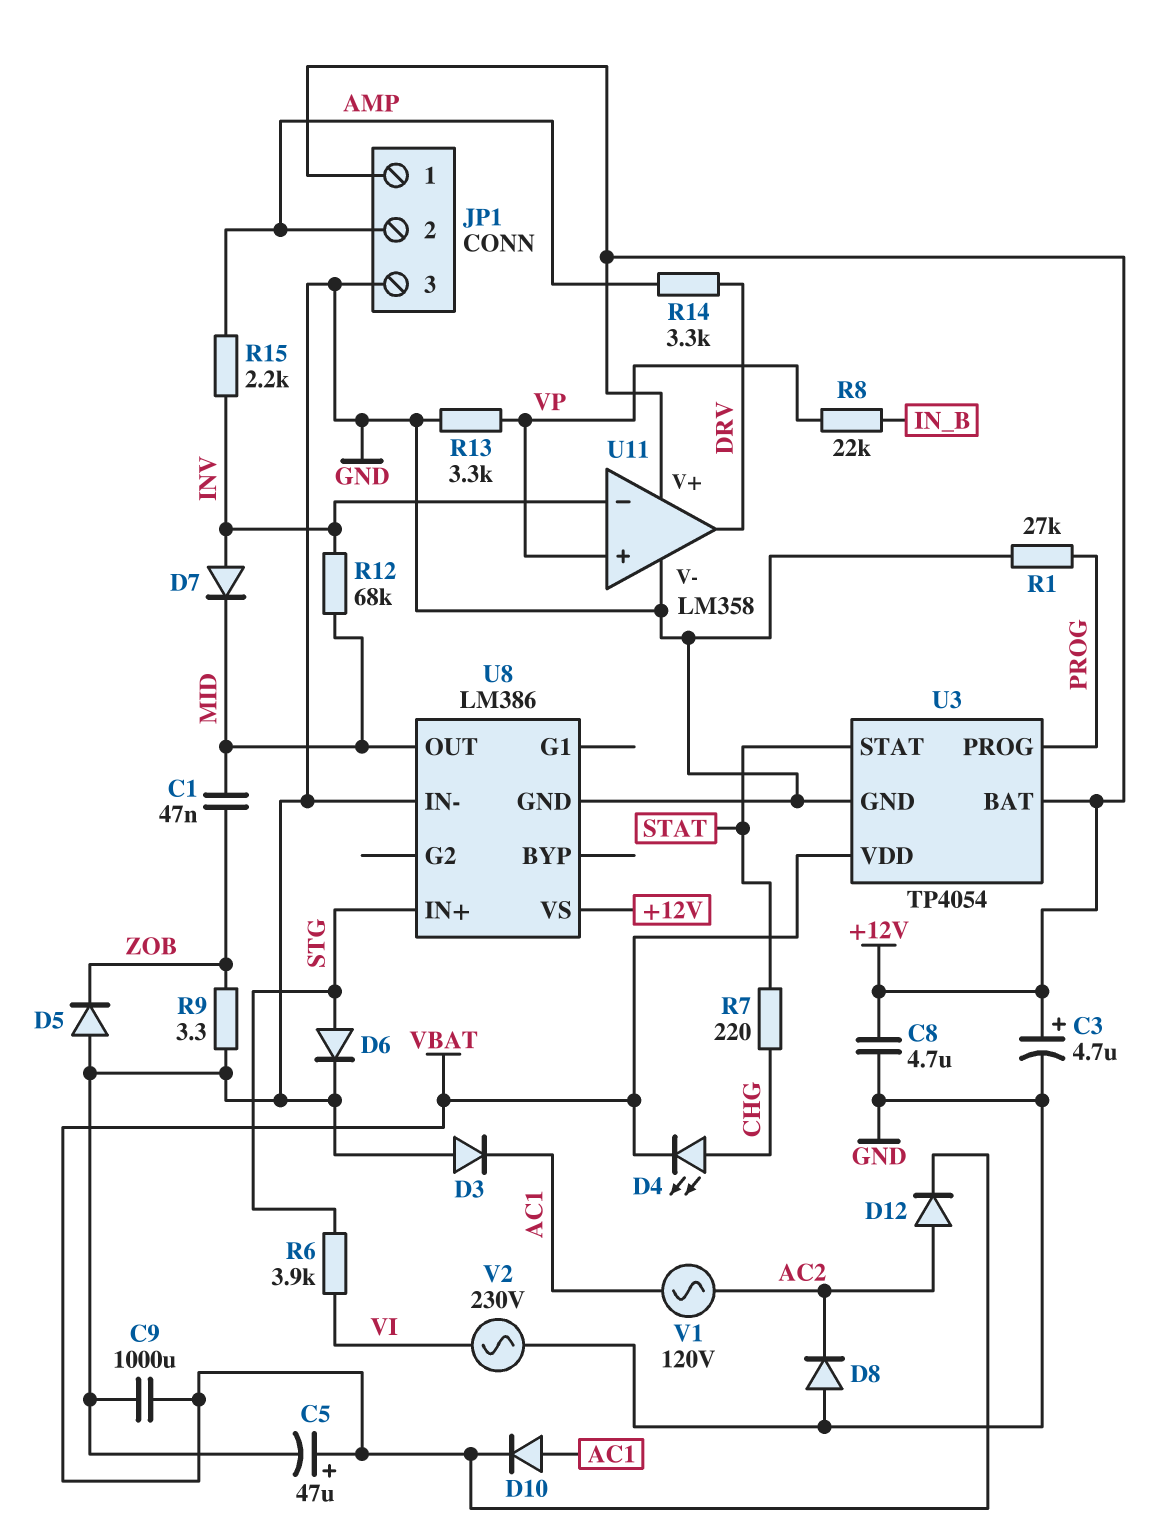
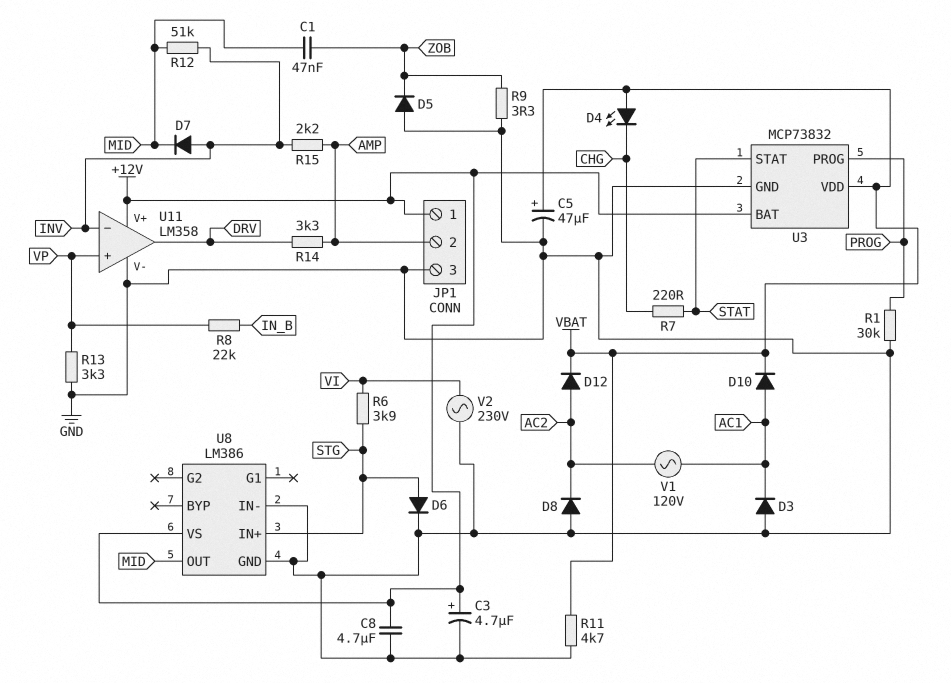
C9: 1000uF (GND, VBAT) -> none
D4: LED (A CHG, K VBAT) -> LED (A VBAT, K CHG)
R1: 27k (GND, PROG) -> 30k (GND, PROG)
R11: none -> 4.7k (GND, VBAT)
R12: 68k (INV, MID) -> 51k (INV, MID)
U3: TP4054 -> MCP73832

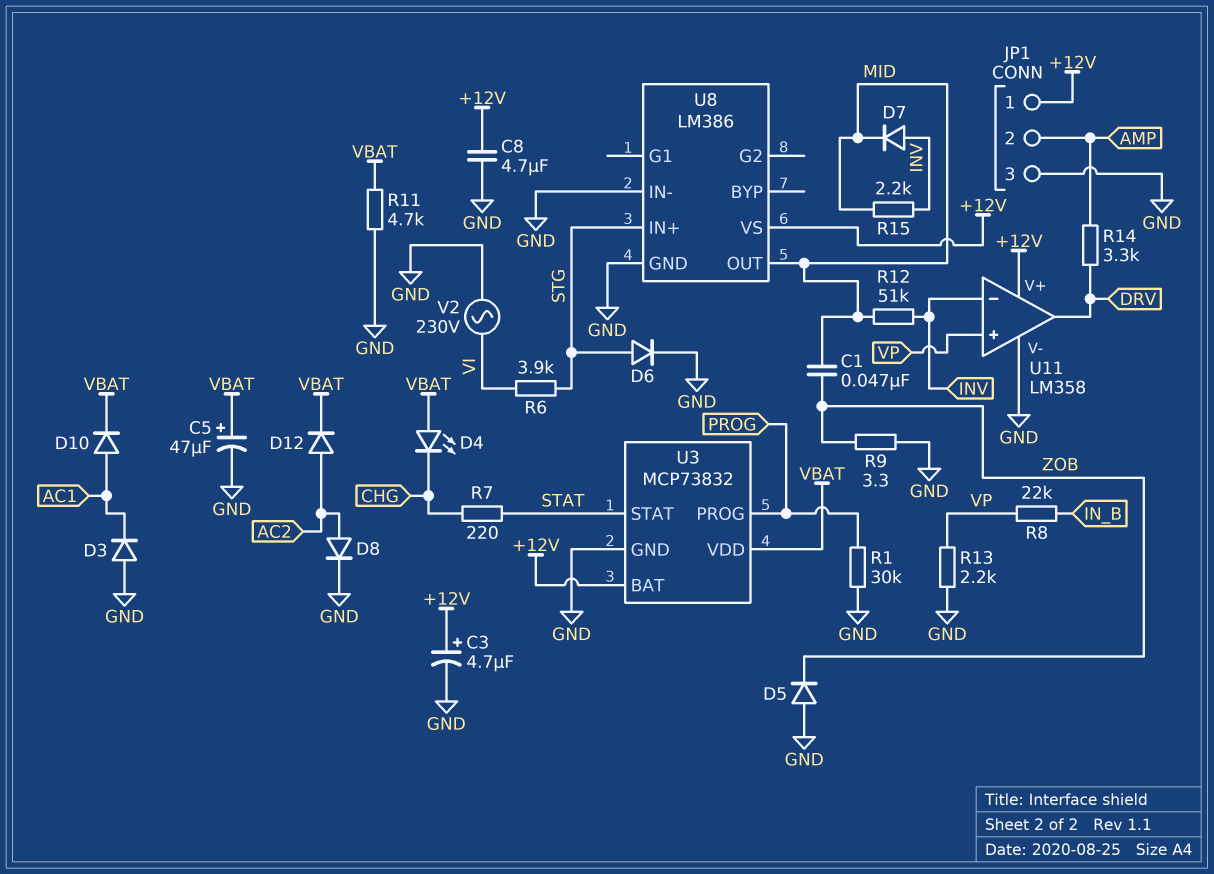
D8: diode (A GND, K AC2) -> diode (A AC2, K GND)
R13: 3.3k (GND, VP) -> 2.2k (GND, VP)
R15: 2.2k (AMP, INV) -> 2.2k (INV, MID)
V1: AC 120V (AC1, AC2) -> none

